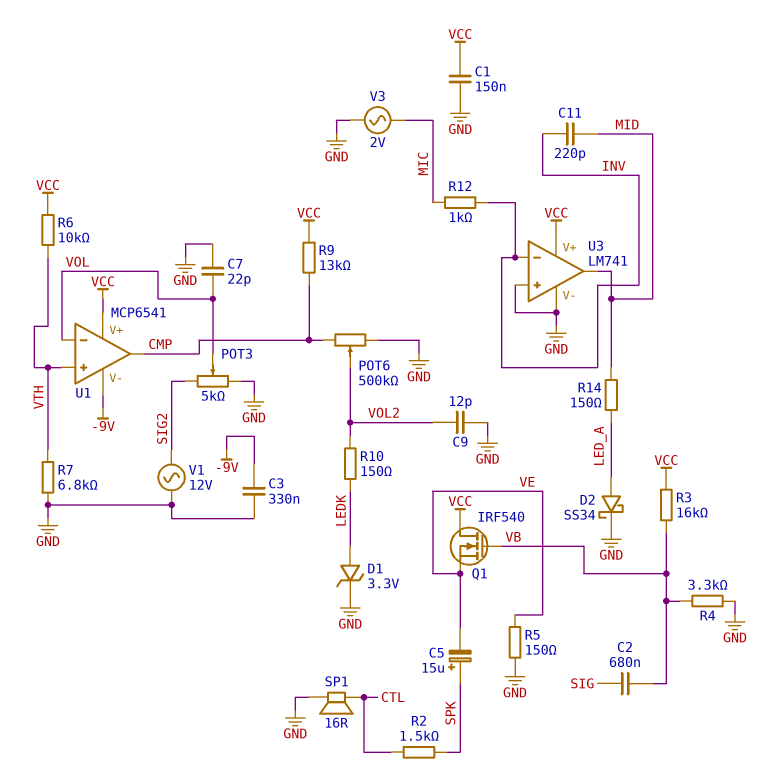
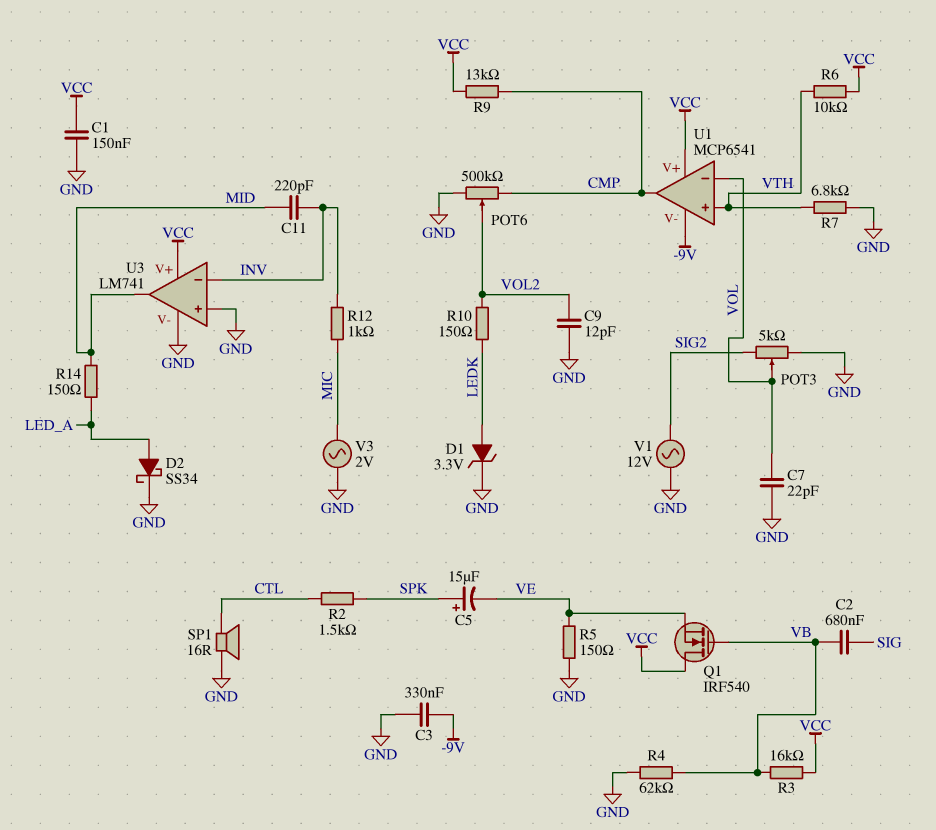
R4: 3.3k (GND, VB) -> 62k (GND, VB)

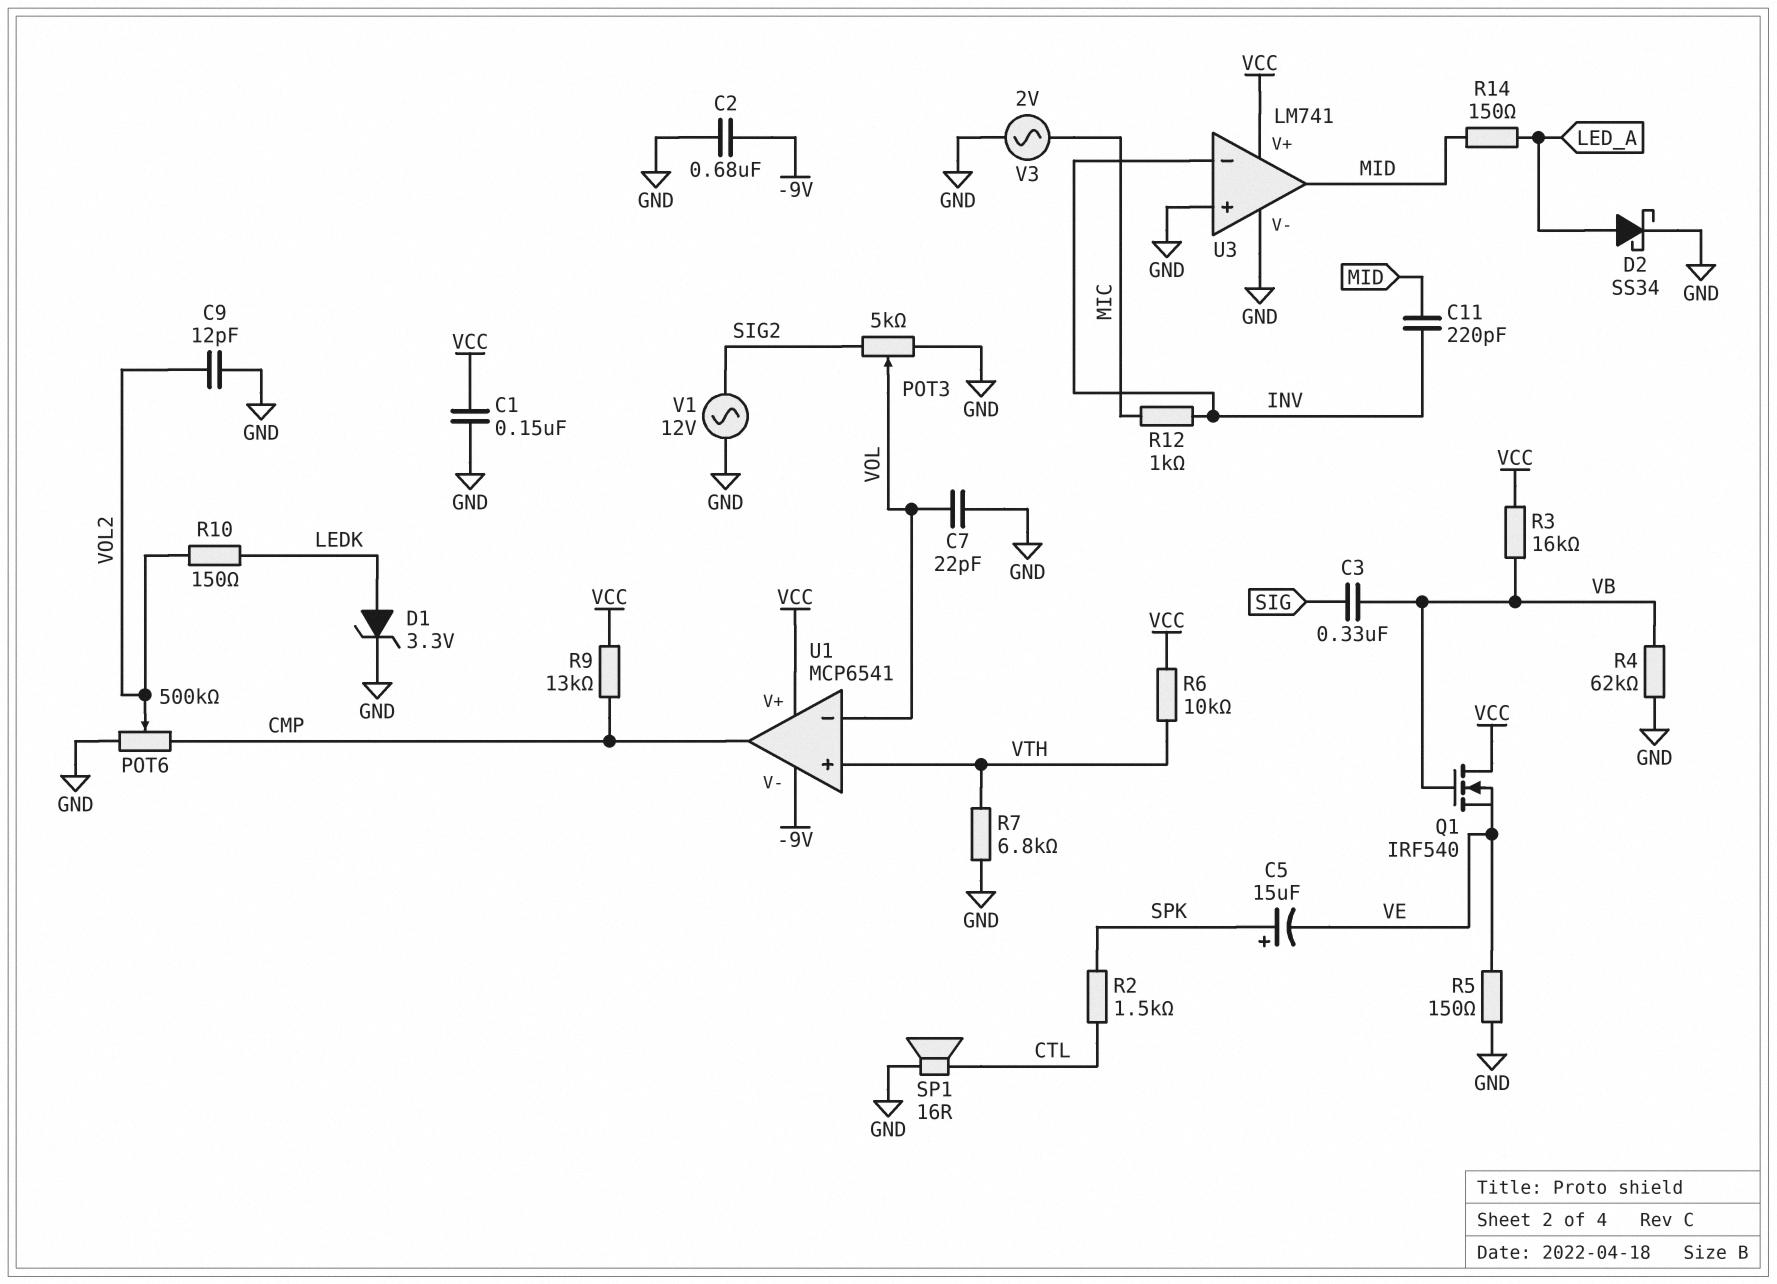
C2: 680nF (SIG, VB) -> 680nF (-9V, GND)
C3: 330nF (-9V, GND) -> 330nF (SIG, VB)

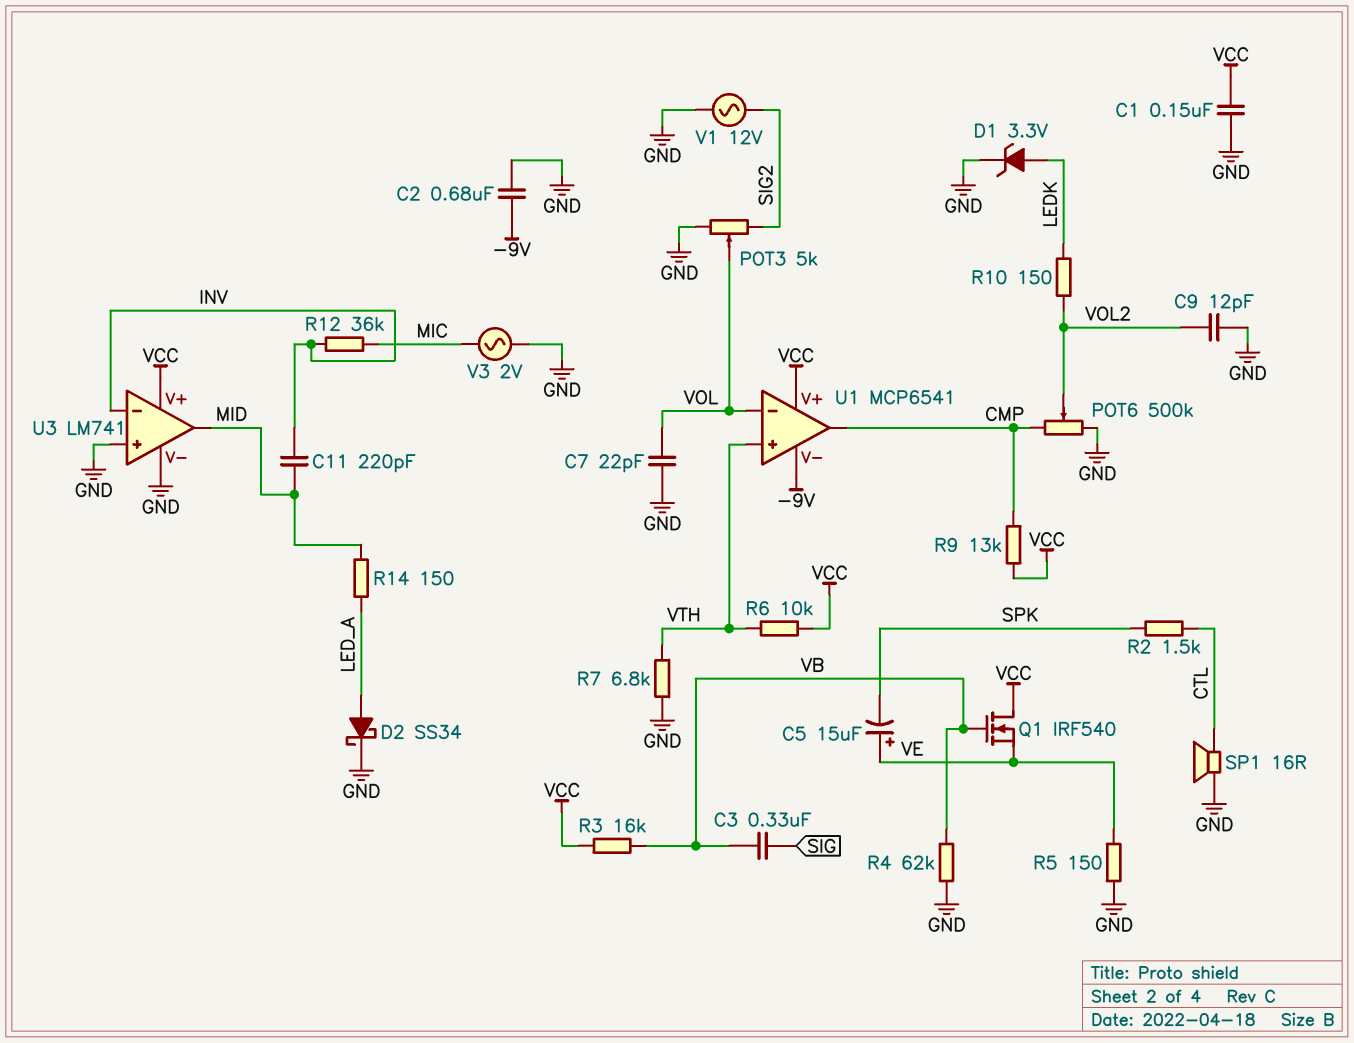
C5: 15uF (plus SPK, minus VE) -> 15uF (plus VE, minus SPK)
R12: 1k (INV, MIC) -> 36k (INV, MIC)

